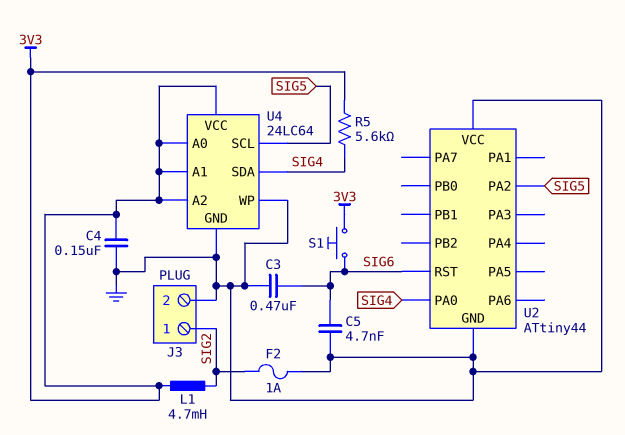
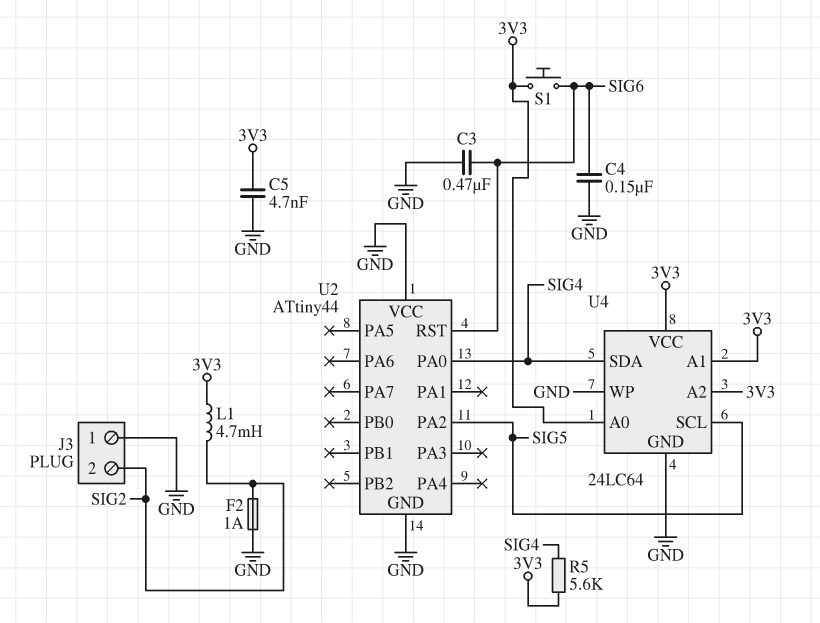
C4: 150nF (3V3, GND) -> 150nF (GND, SIG6)
C5: 4.7nF (GND, SIG6) -> 4.7nF (3V3, GND)
J3 pin 1: SIG2 -> GND
J3 pin 2: GND -> SIG2

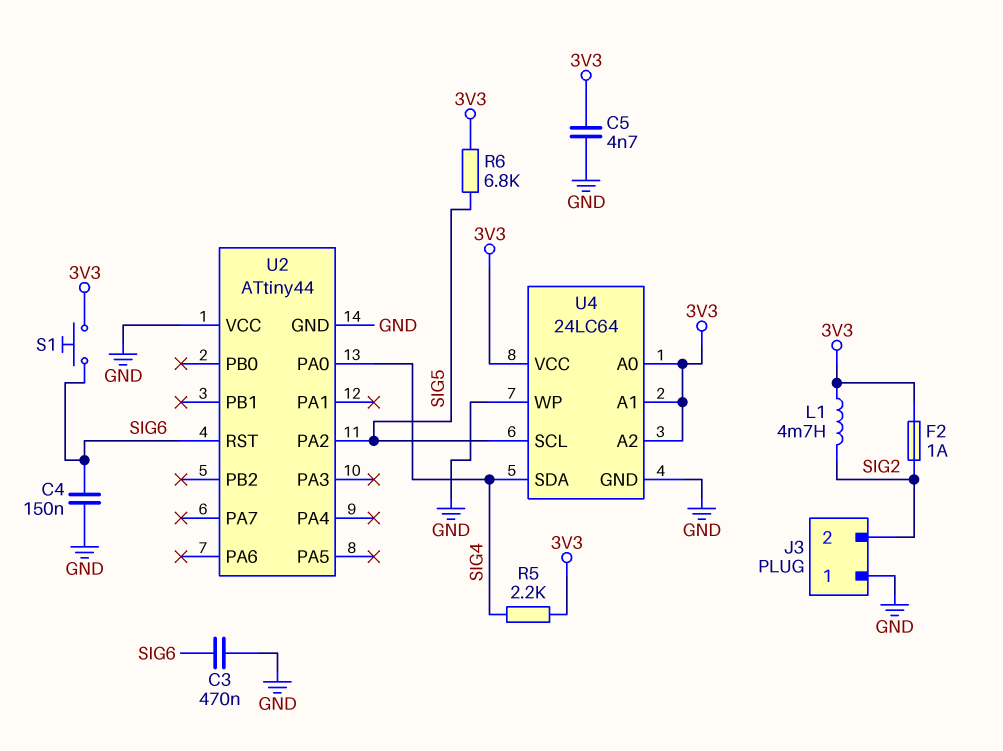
F2: 1A (GND, SIG2) -> 1A (3V3, SIG2)
R5: 5.6k (3V3, SIG4) -> 2.2k (3V3, SIG4)
R6: none -> 6.8k (3V3, SIG5)

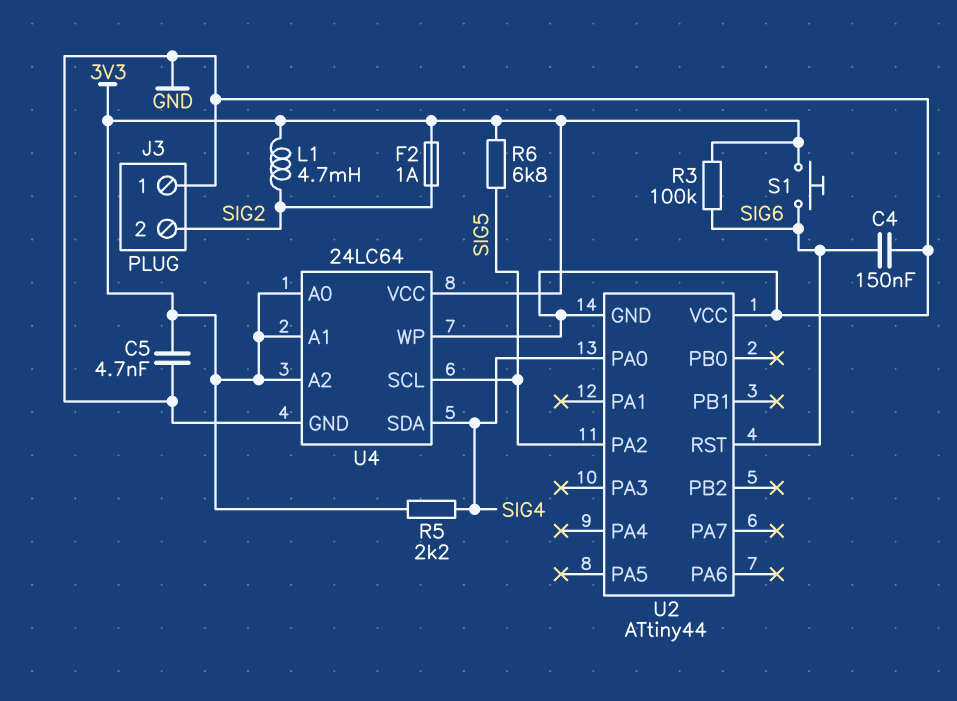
C3: 470nF (GND, SIG6) -> none
R3: none -> 100k (3V3, SIG6)

